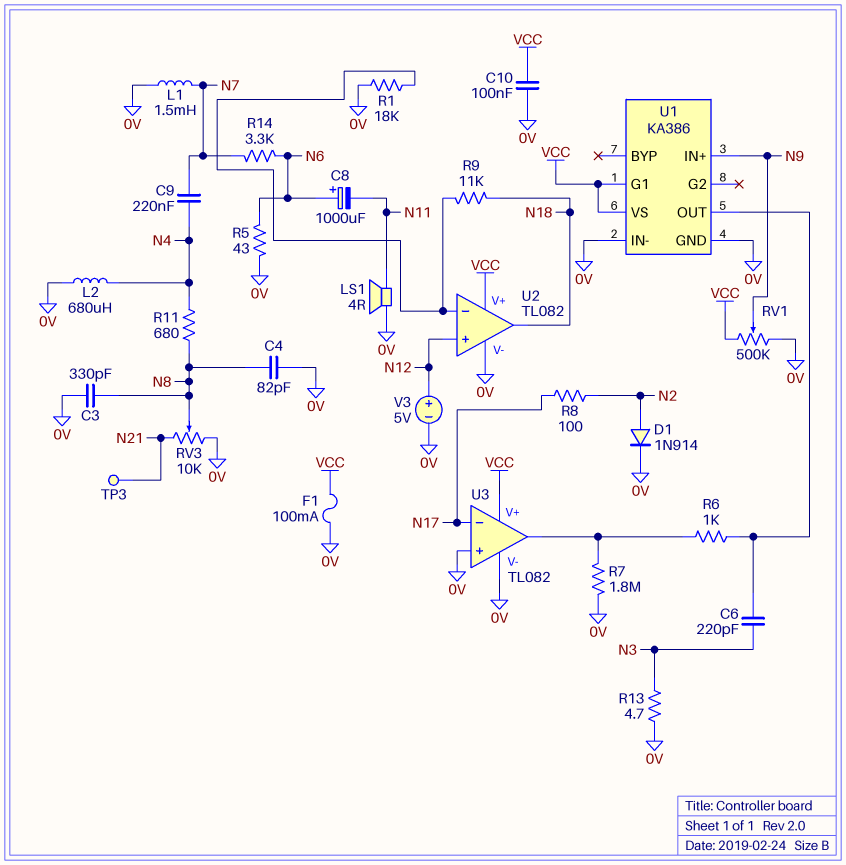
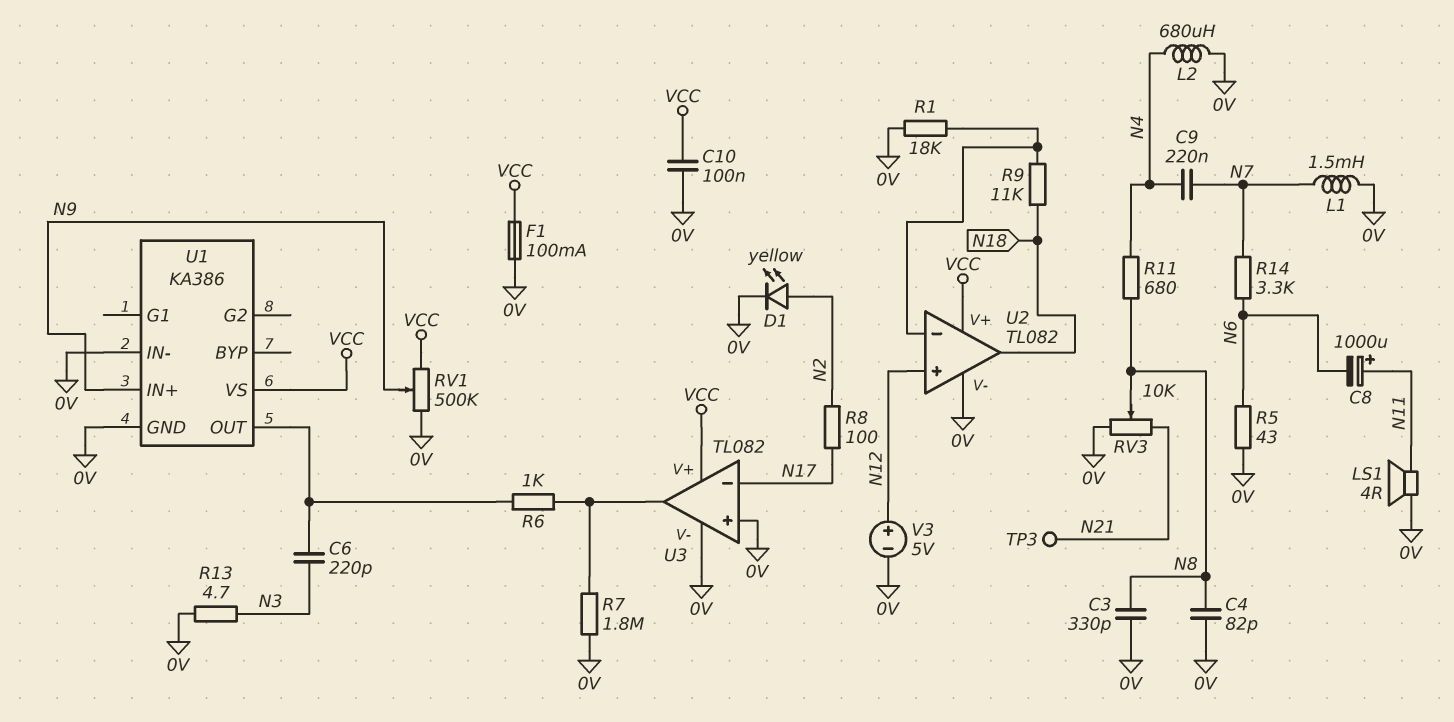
C8: 1000uF (plus N6, minus N11) -> 1000uF (plus N11, minus N6)
D1: diode 1N914 (A N2, K 0V) -> LED yellow (A N2, K 0V)
U1 pin G1: VCC -> none

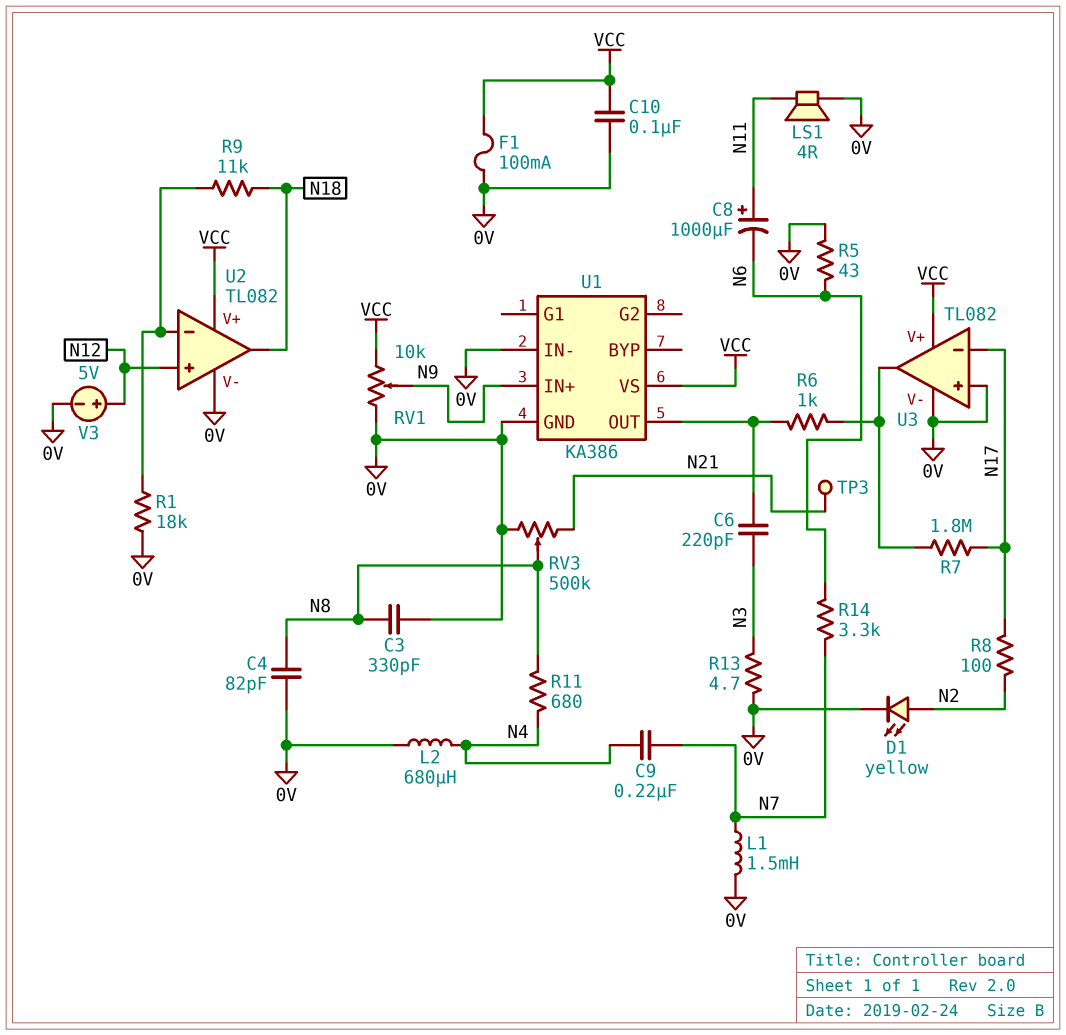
R7: 1.8M (0V, U3/out) -> 1.8M (N17, U3/out)
RV1: 500k (0V, VCC, wiper N9) -> 10k (0V, VCC, wiper N9)
RV3: 10k (0V, N21, wiper N8) -> 500k (0V, N21, wiper N8)

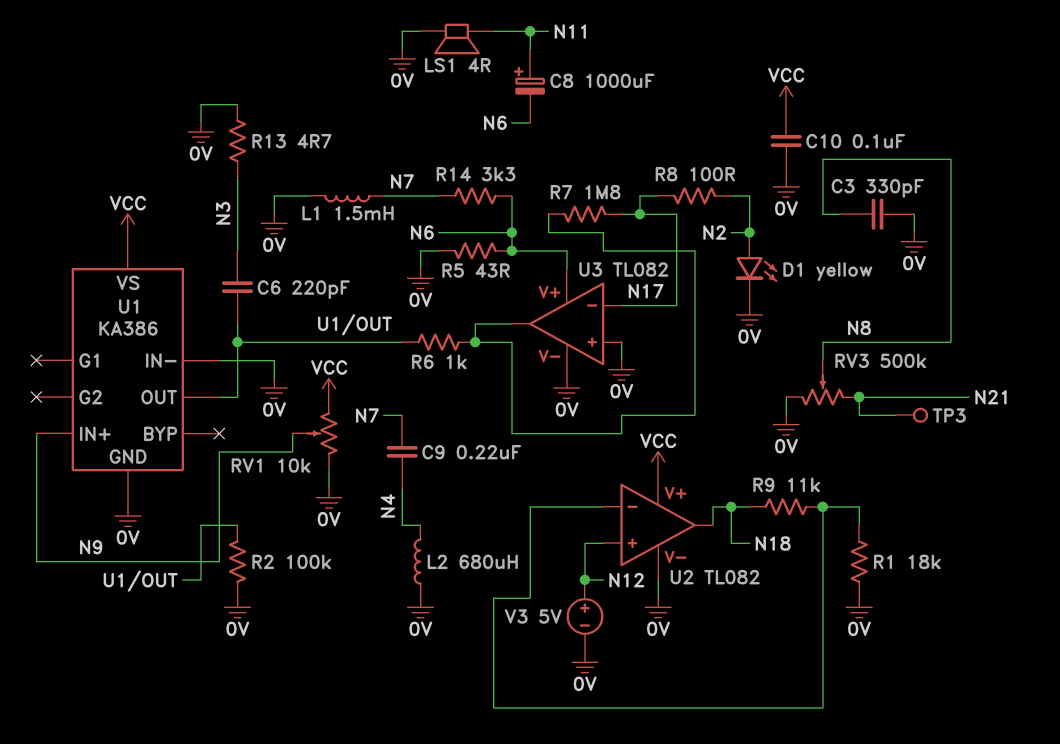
C4: 82pF (0V, N8) -> none
F1: 100mA (0V, VCC) -> none
R2: none -> 100k (0V, U1/OUT)
R11: 680 (N4, N8) -> none
U3 pin V+: VCC -> N6

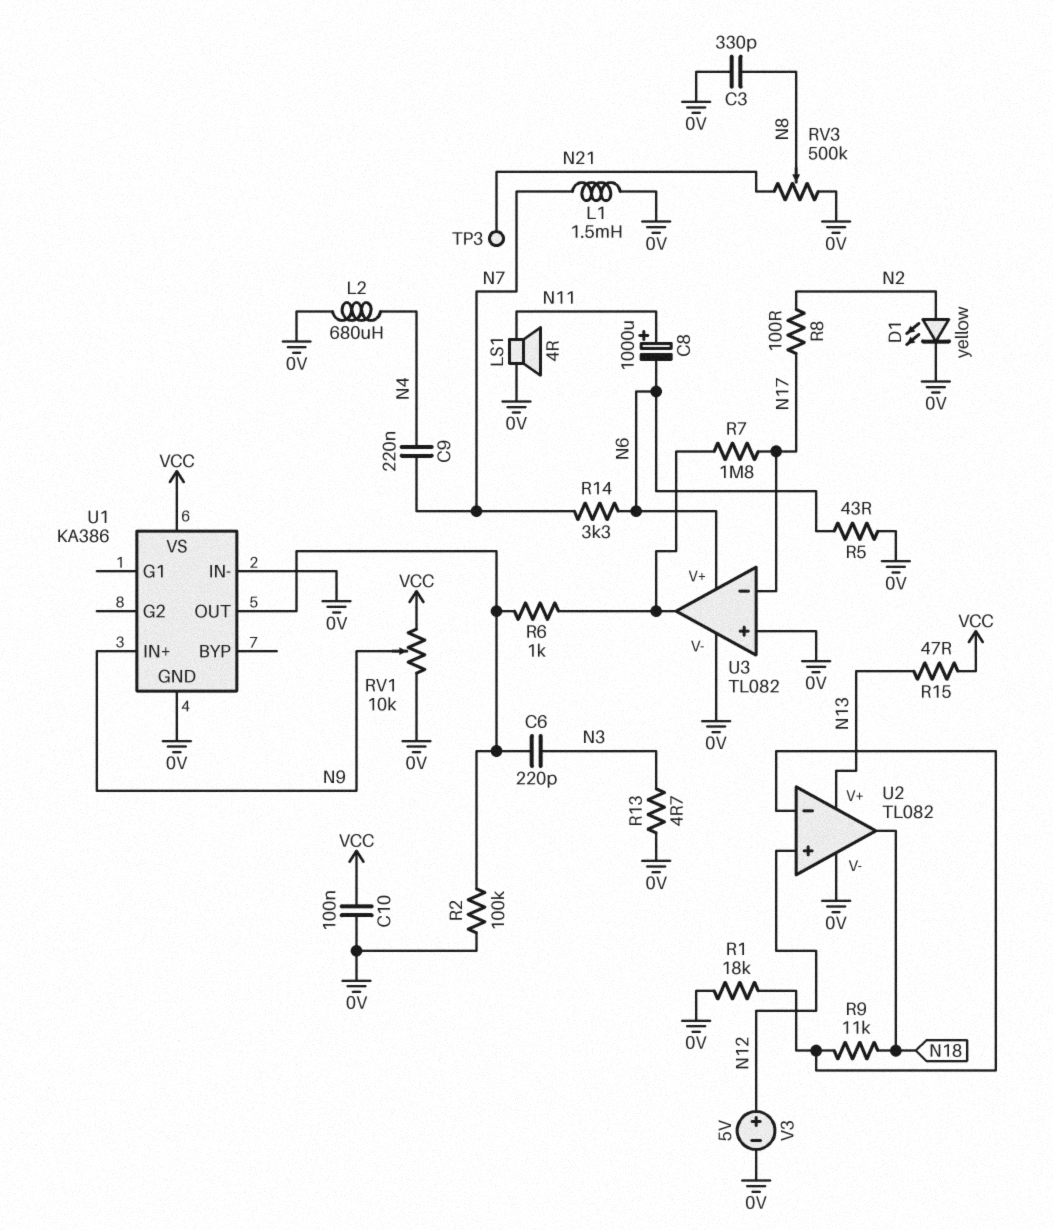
R15: none -> 47 (N13, VCC)
U2 pin V+: VCC -> N13

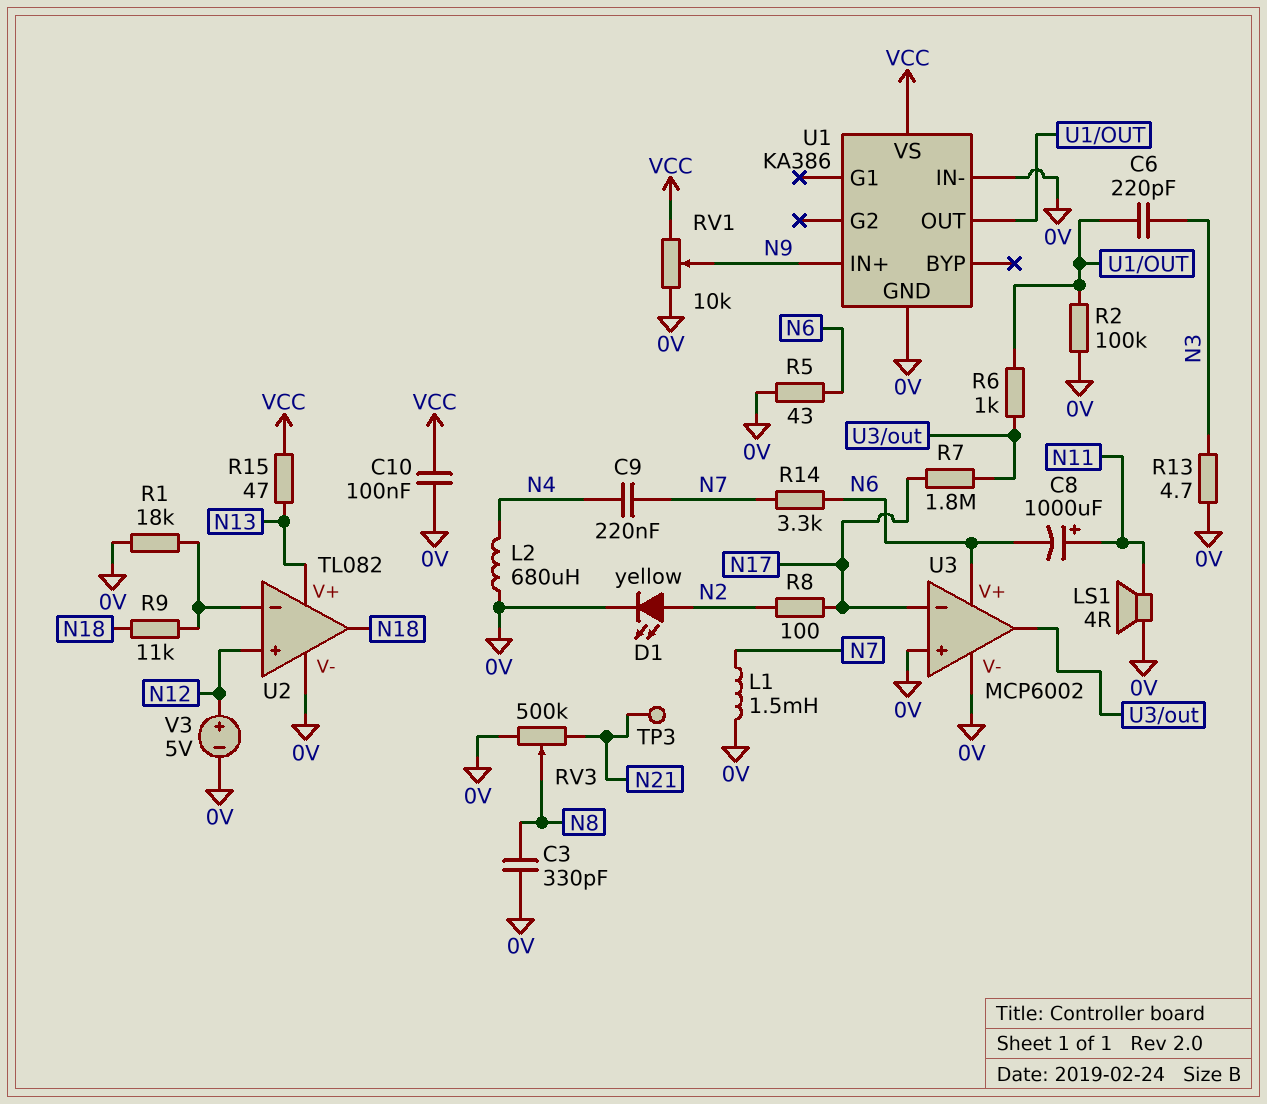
U3: TL082 -> MCP6002

